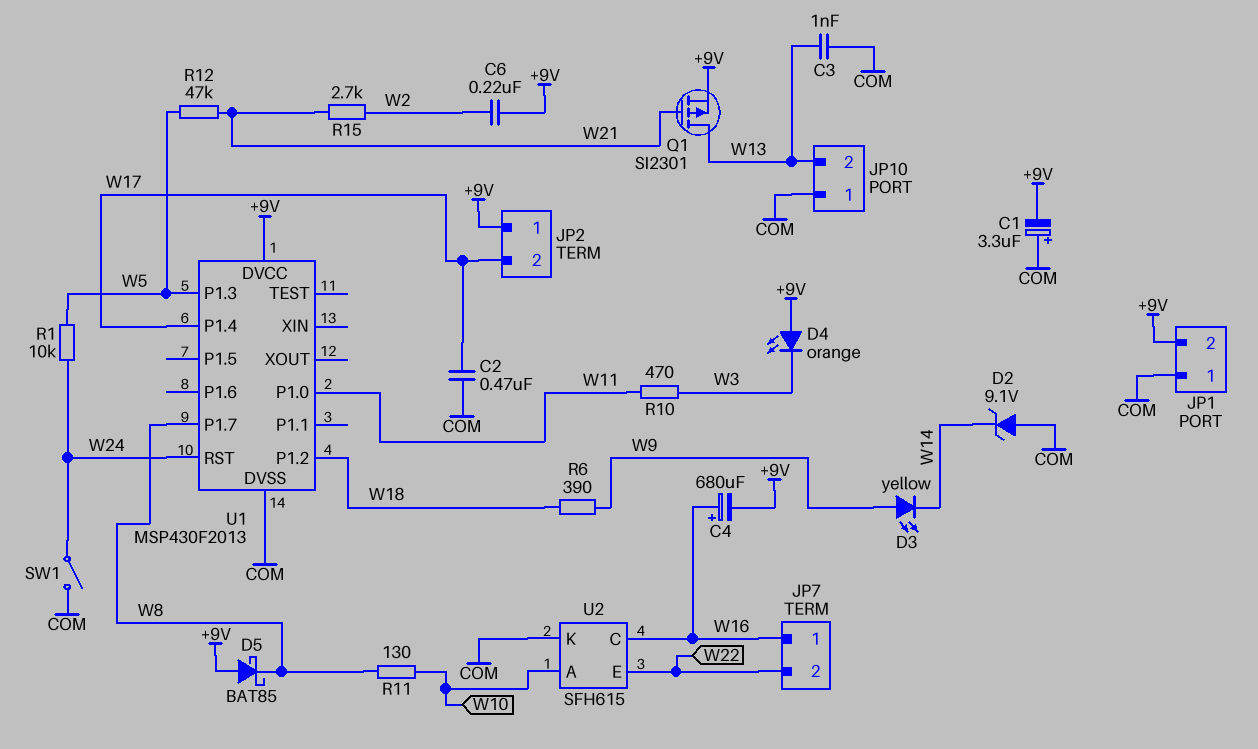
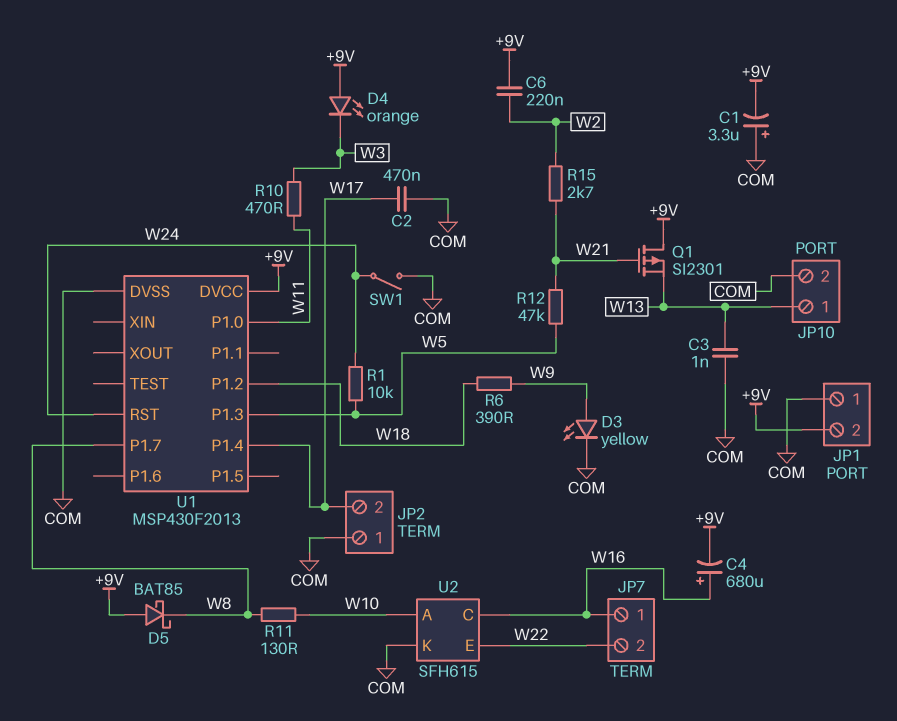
D2: zener 9.1V (A COM, K W14) -> none
D3: LED yellow (A W9, K W14) -> LED yellow (A W9, K COM)
JP2 pin 1: +9V -> COM
JP10 pin 1: COM -> W13
JP10 pin 2: W13 -> COM
Q1: PMOS SI2301 (G W21, D W13, S +9V) -> PMOS SI2301 (G W21, D +9V, S W13)

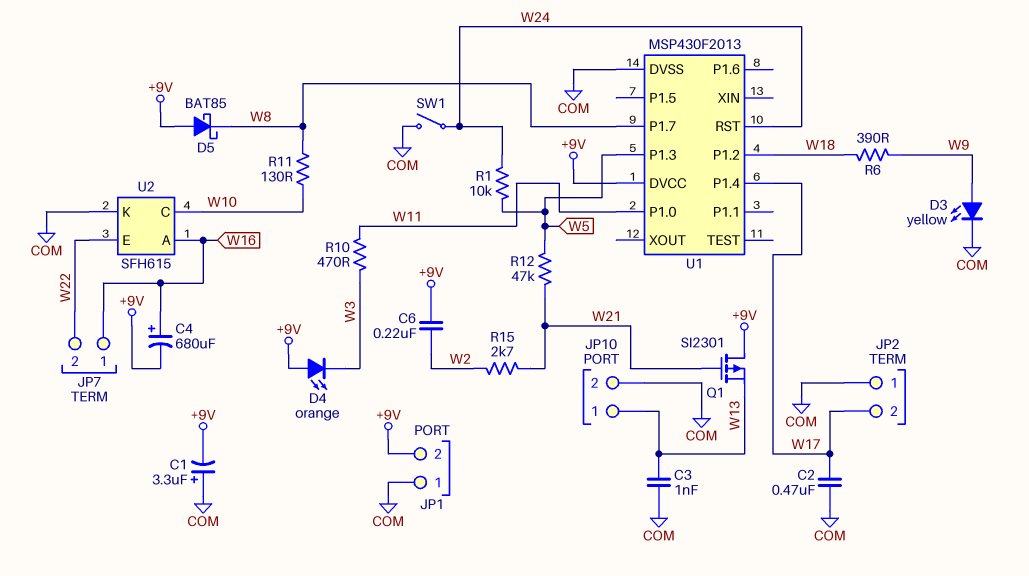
U2 pin A: W10 -> W16
U2 pin C: W16 -> W10

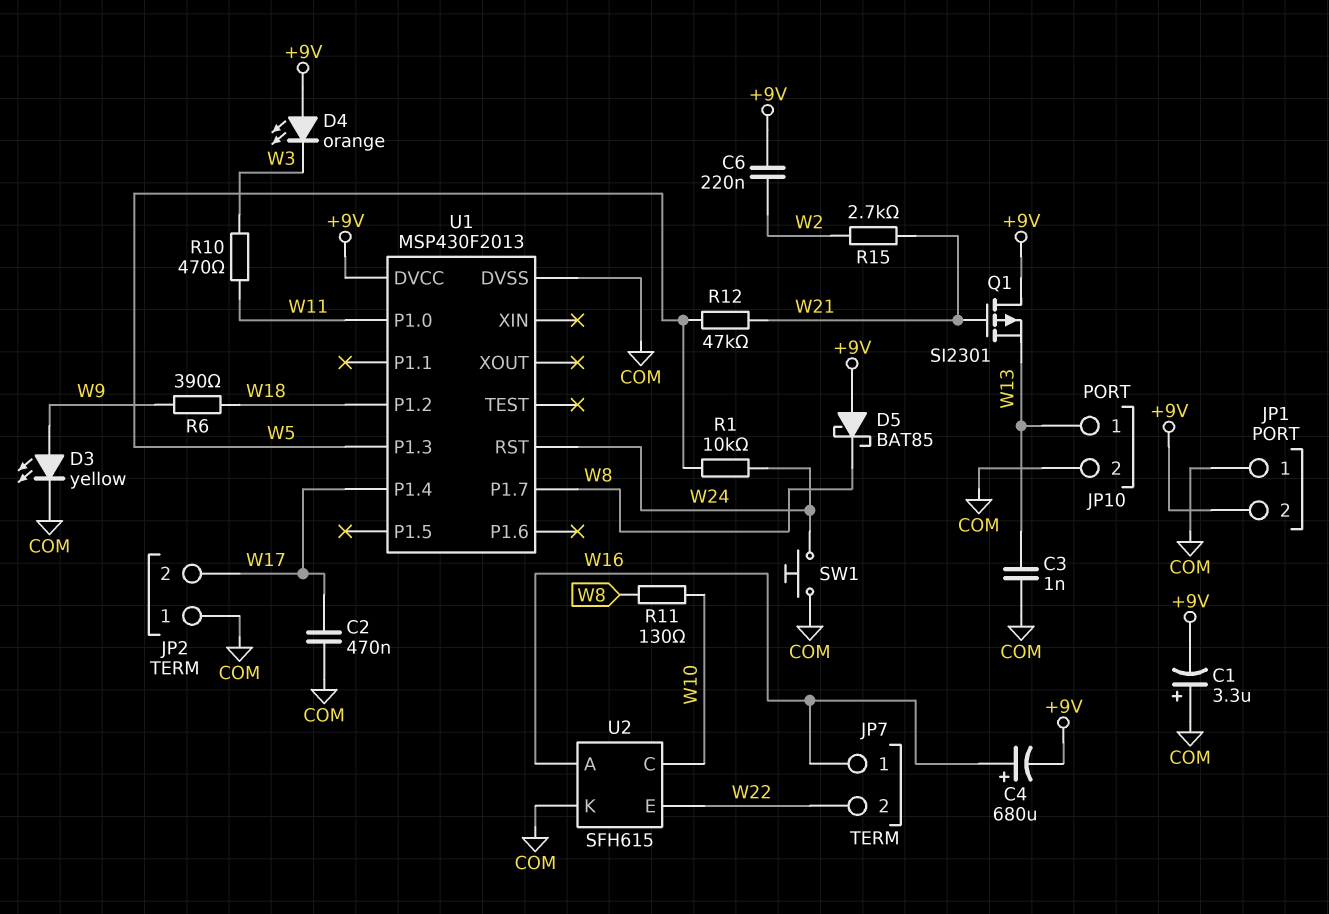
SW1: switch (COM, W24) -> button (COM, W24)

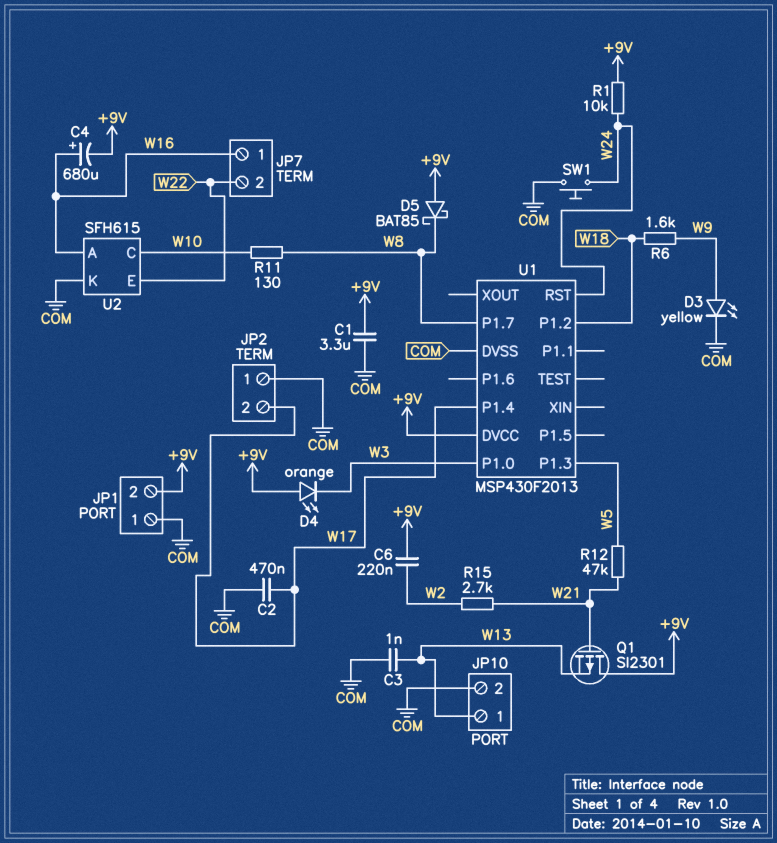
C1: 3.3uF (plus COM, minus +9V) -> 3.3uF (+9V, COM)
R1: 10k (W5, W24) -> 10k (+9V, W24)
R6: 390 (W9, W18) -> 1.6k (W9, W18)
R10: 470 (W3, W11) -> none
U1 pin P1.0: W11 -> W3

